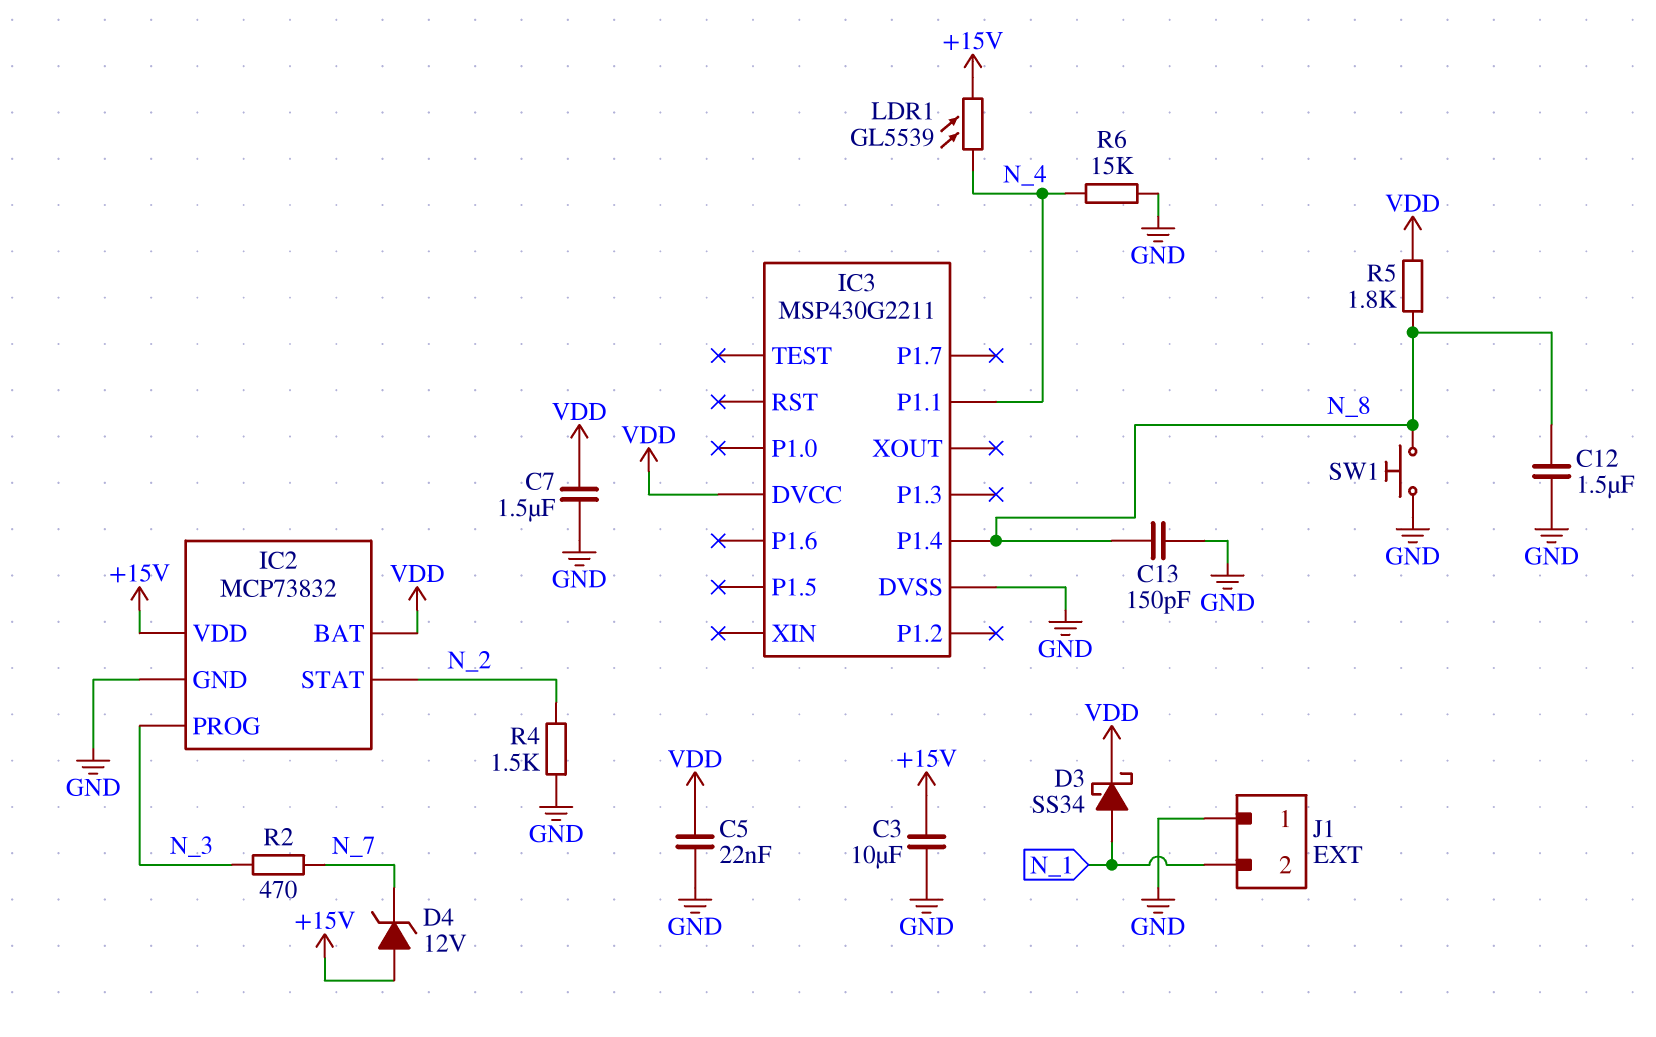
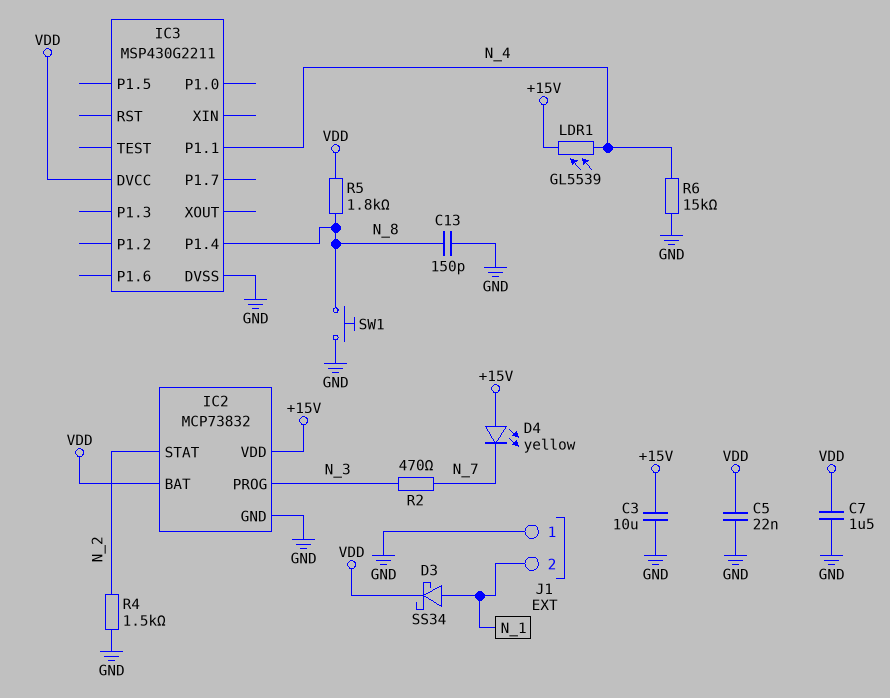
C12: 1.5uF (GND, N_8) -> none
D4: zener 12V (A +15V, K N_7) -> LED yellow (A +15V, K N_7)

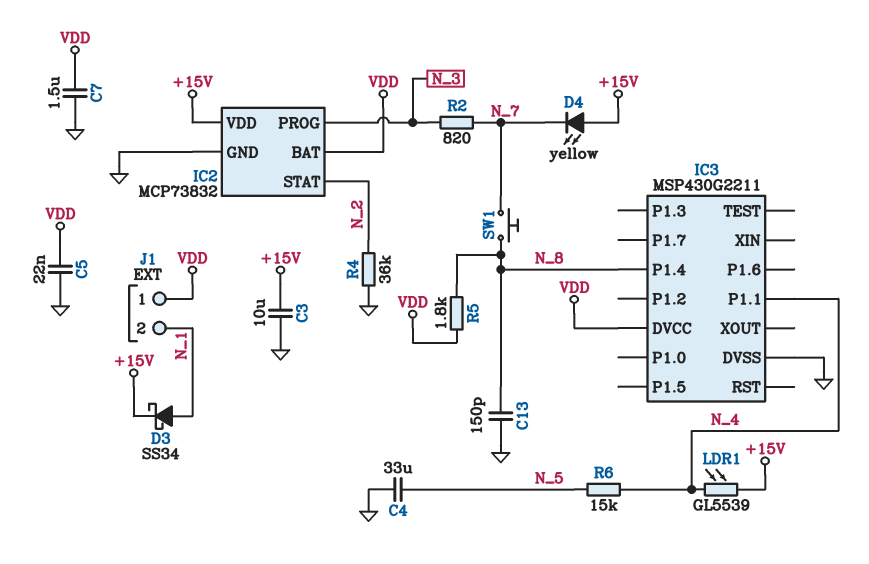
C4: none -> 33uF (GND, N_5)
D3: schottky SS34 (A N_1, K VDD) -> schottky SS34 (A N_1, K +15V)
J1 pin 1: GND -> VDD
R2: 470 (N_3, N_7) -> 820 (N_3, N_7)
R4: 1.5k (GND, N_2) -> 36k (GND, N_2)
R6: 15k (GND, N_4) -> 15k (N_4, N_5)
SW1: button (GND, N_8) -> button (N_7, N_8)

